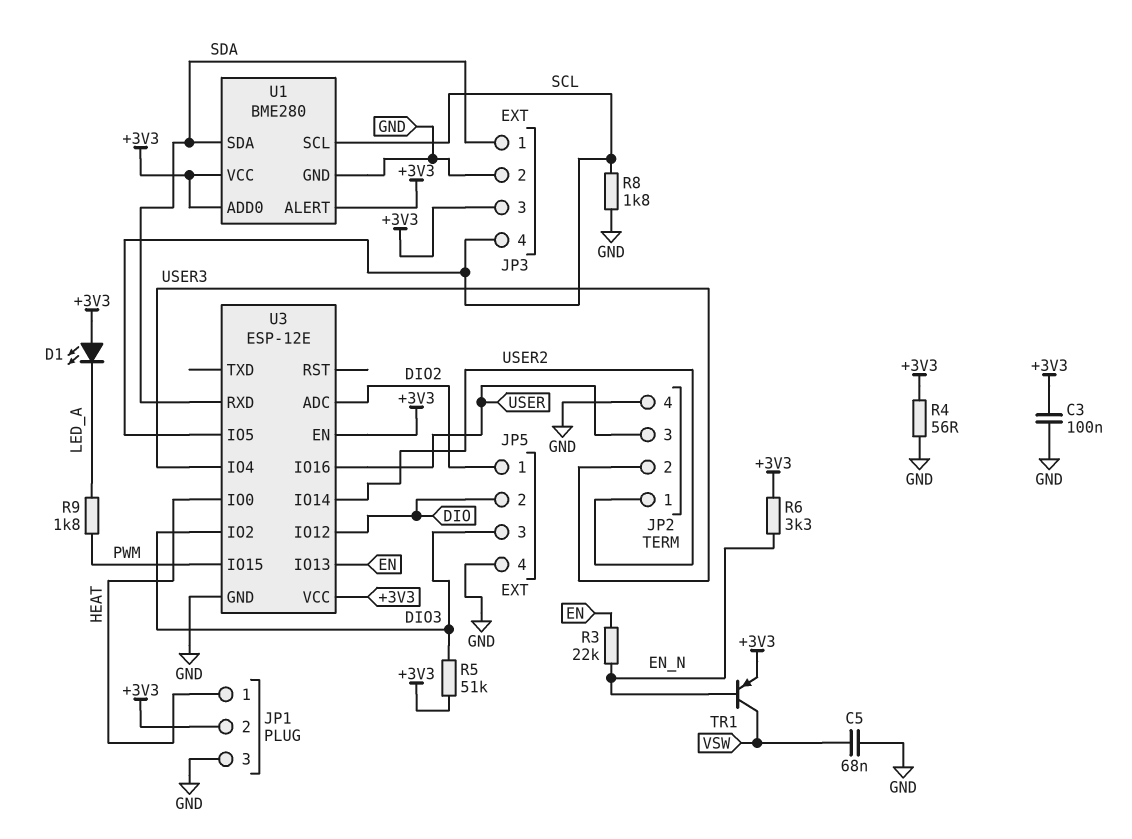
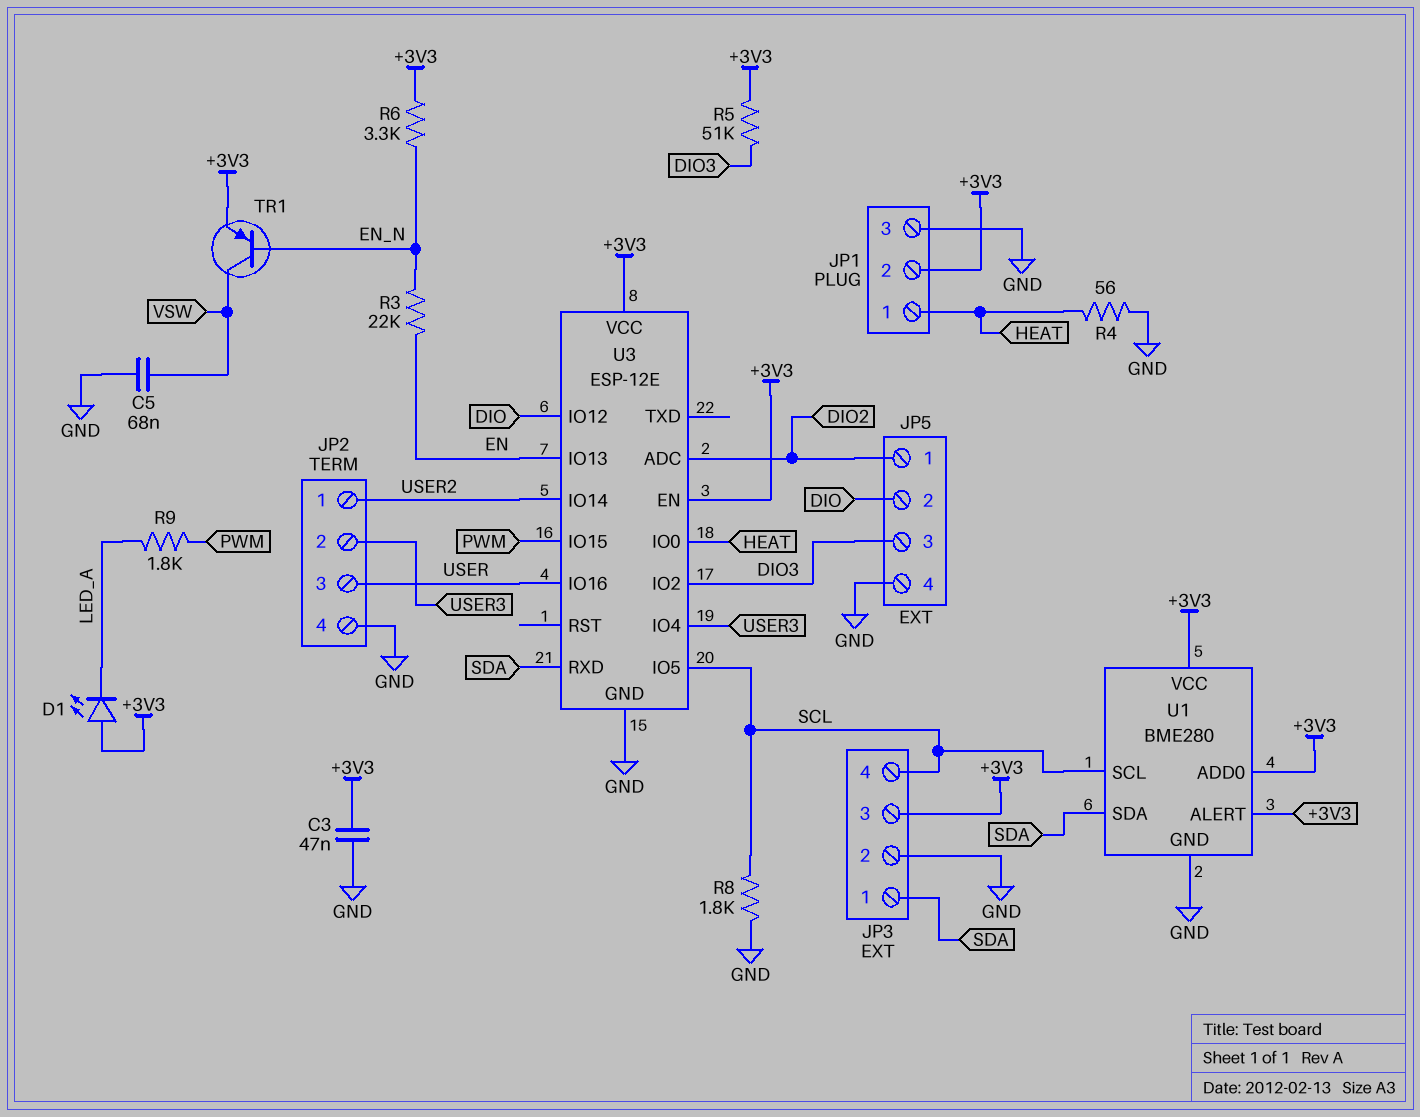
C3: 100nF (+3V3, GND) -> 47nF (+3V3, GND)
R4: 56 (+3V3, GND) -> 56 (GND, HEAT)

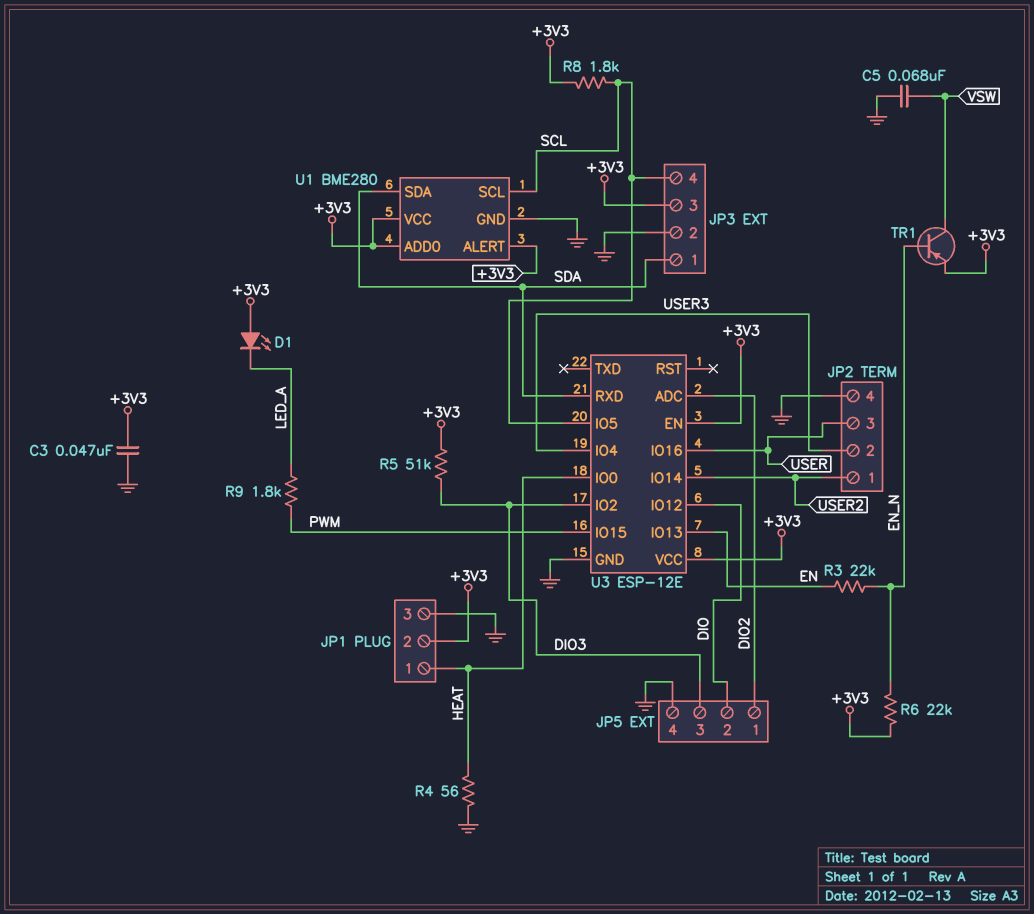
R6: 3.3k (+3V3, EN_N) -> 22k (+3V3, EN_N)
R8: 1.8k (GND, SCL) -> 1.8k (+3V3, SCL)

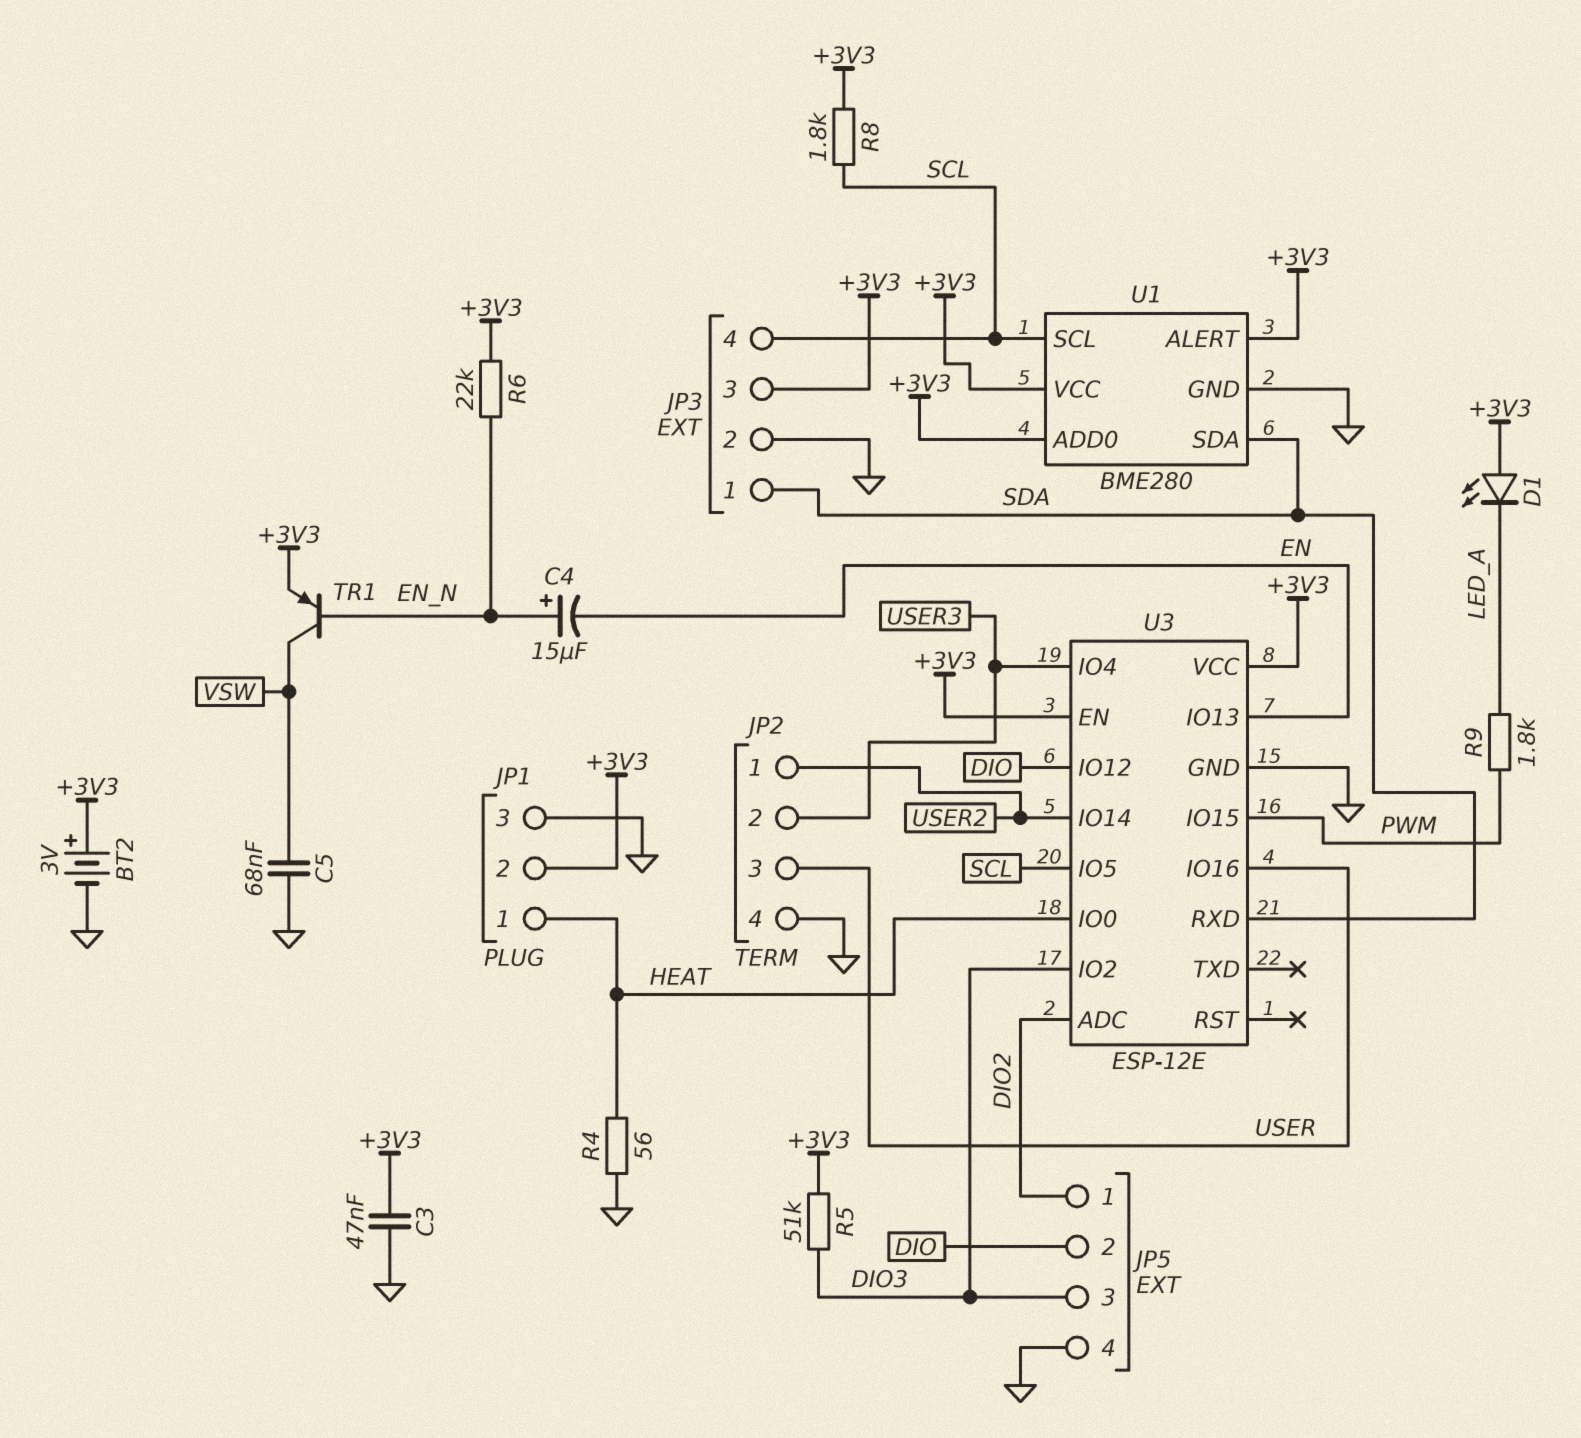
BT2: none -> 3V (plus +3V3, minus GND)
C4: none -> 15uF (plus EN_N, minus EN)
R3: 22k (EN, EN_N) -> none

